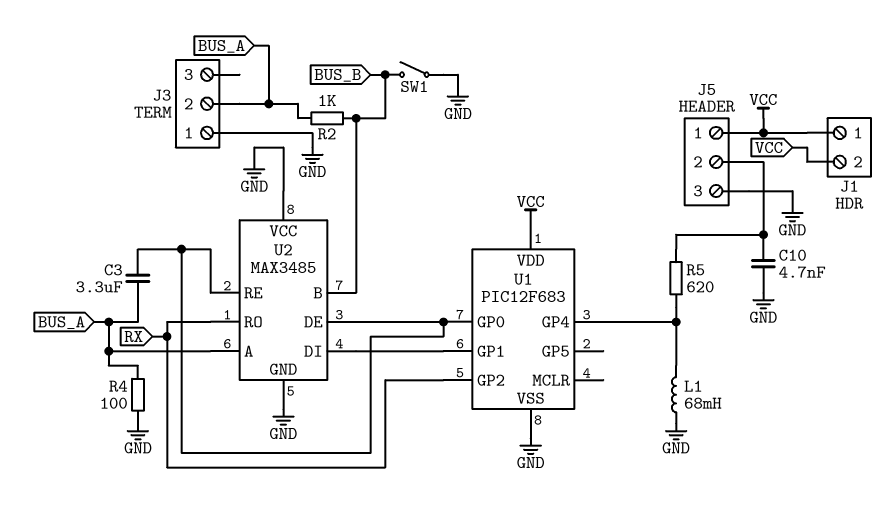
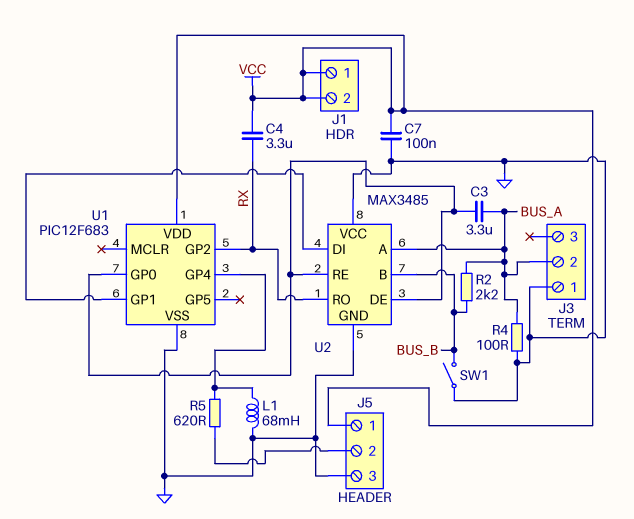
C4: none -> 3.3uF (RX, VCC)
C7: none -> 100nF (GND, VCC)
C10: 4.7nF (GND, J5/2) -> none
R2: 1k (BUS_A, BUS_B) -> 2.2k (BUS_A, BUS_B)

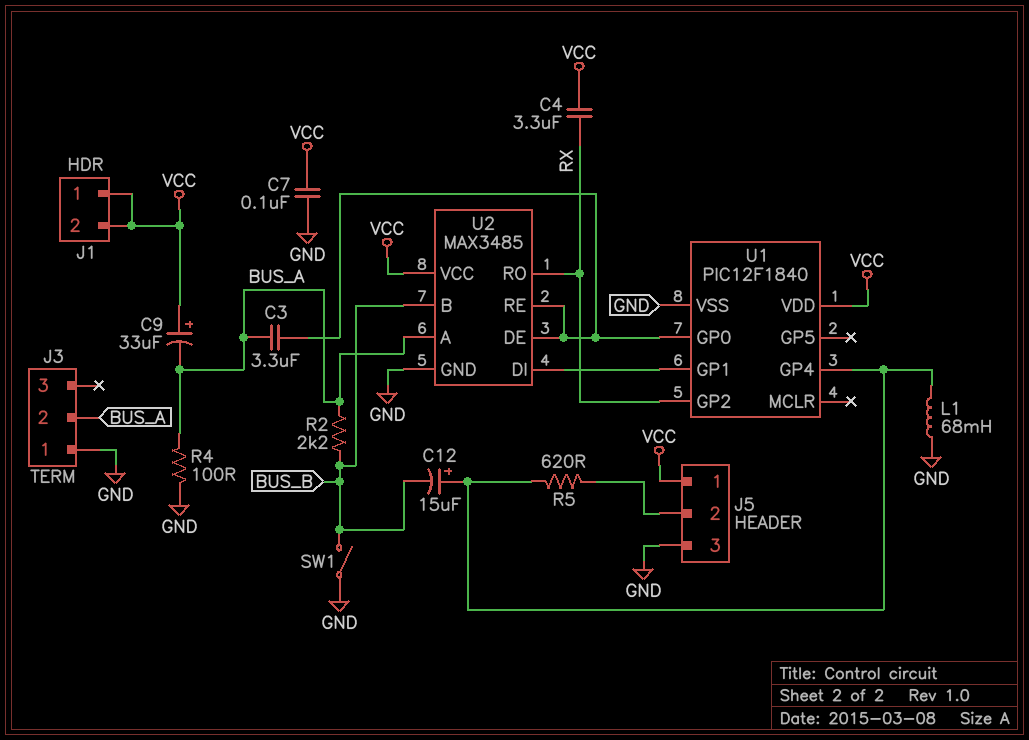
C9: none -> 33uF (plus VCC, minus BUS_A)
C12: none -> 15uF (plus U1/GP4, minus BUS_B)
U1: PIC12F683 -> PIC12F1840
U2 pin VCC: GND -> VCC

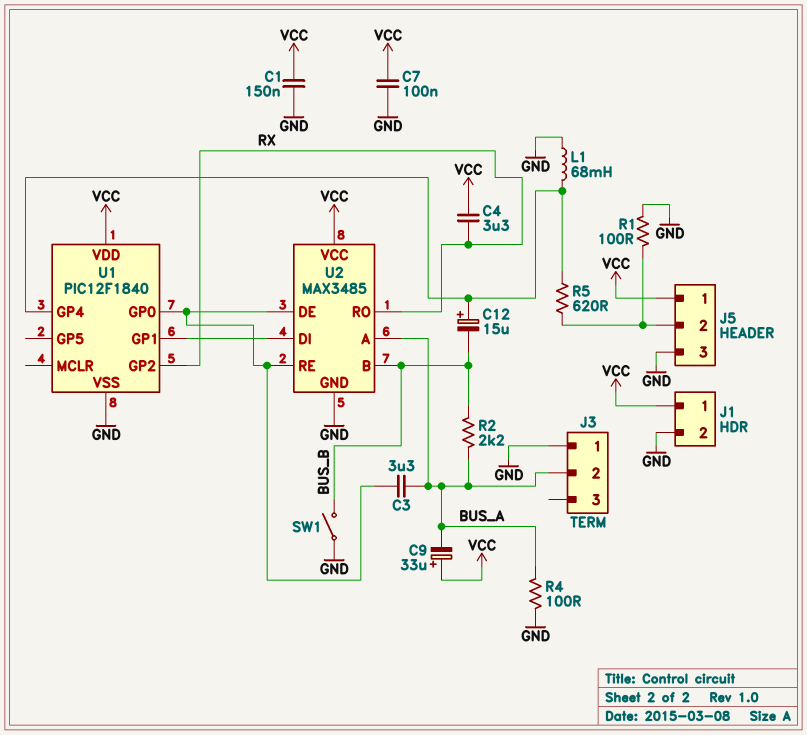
C1: none -> 150nF (GND, VCC)
J1 pin 2: VCC -> GND
R1: none -> 100 (GND, J5/2)

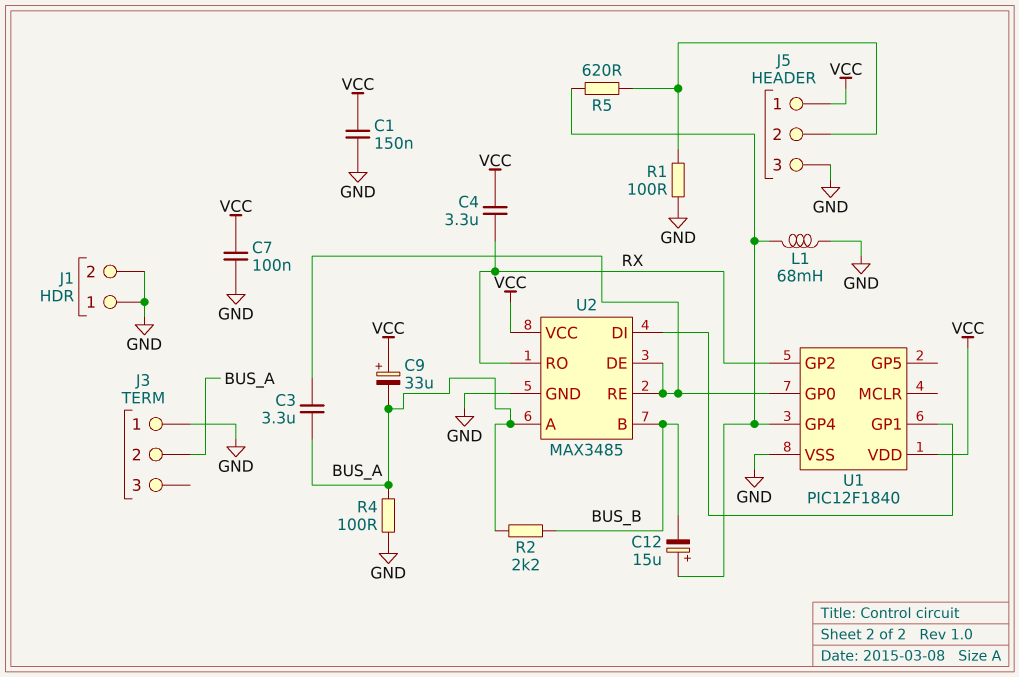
J1 pin 1: VCC -> GND
SW1: switch (BUS_B, GND) -> none

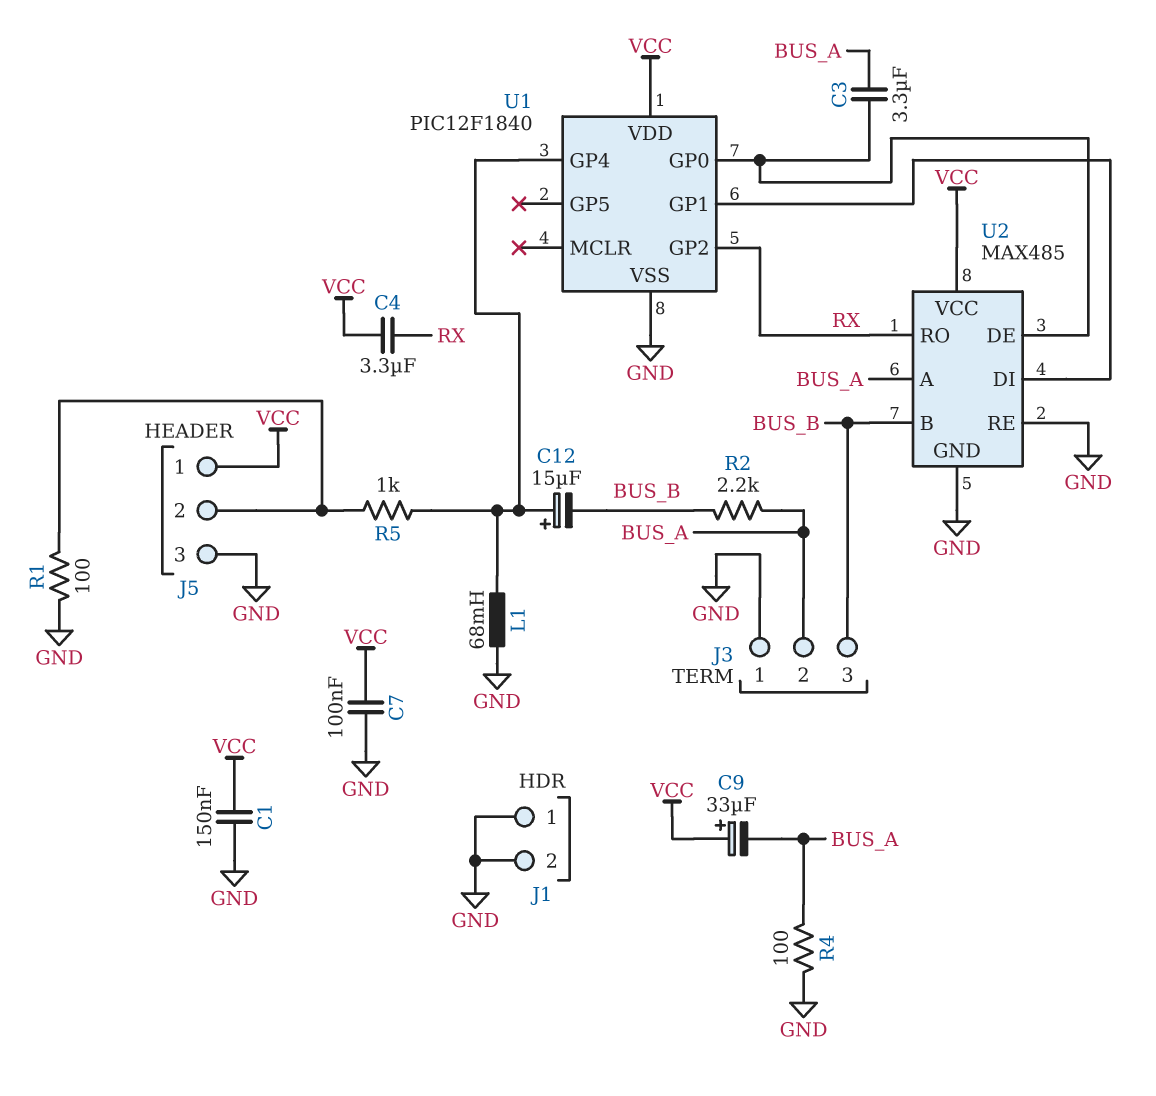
J3 pin 3: none -> BUS_B
R5: 620 (J5/2, U1/GP4) -> 1k (J5/2, U1/GP4)
U2: MAX3485 -> MAX485
U2 pin RE: U1/GP0 -> GND

